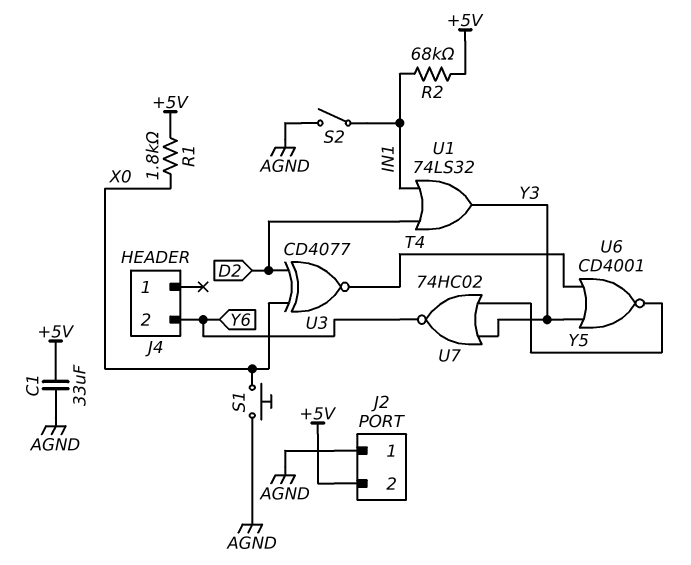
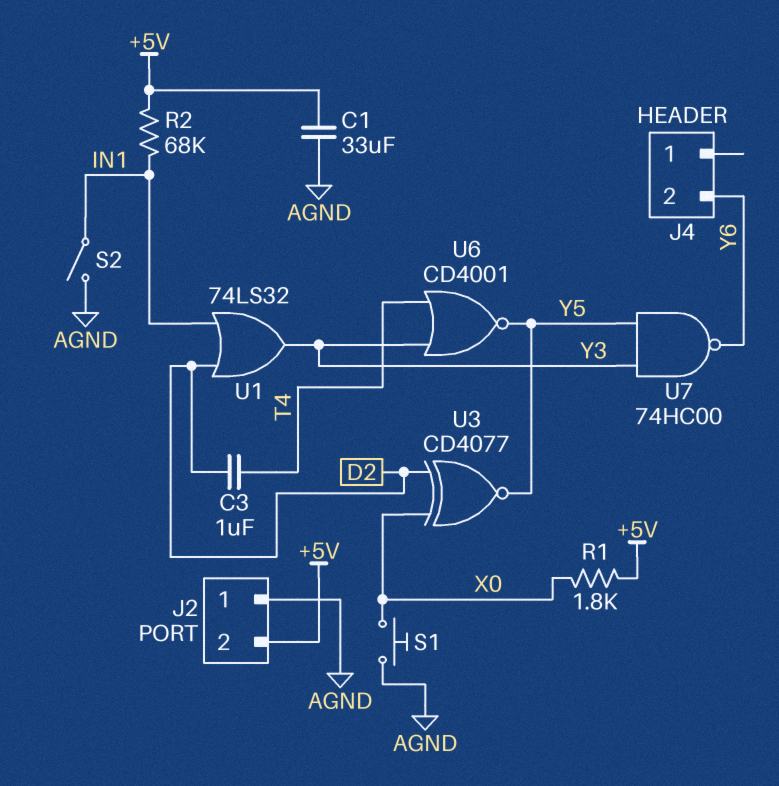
C3: none -> 1uF (D2, T4)
U3: XNOR CD4077 (in D2, in X0, out T4) -> XNOR CD4077 (in D2, in X0, out Y5)
U7: NOR 74HC02 (in Y3, in Y5, out Y6) -> NAND 74HC00 (in Y3, in Y5, out Y6)

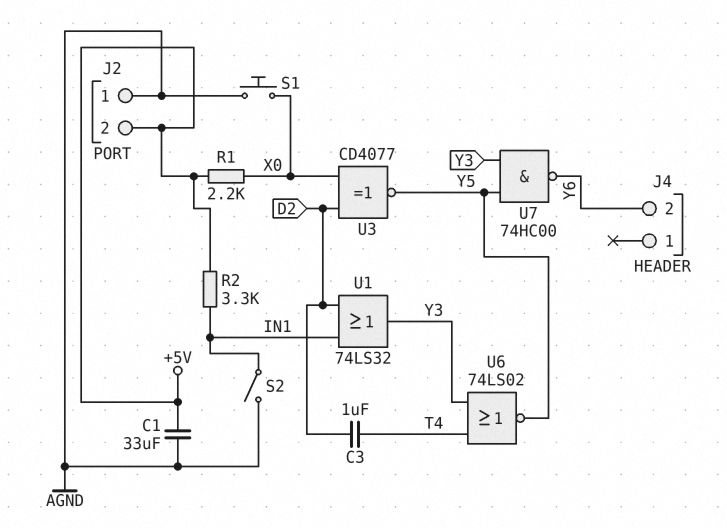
R1: 1.8k (+5V, X0) -> 2.2k (+5V, X0)
R2: 68k (+5V, IN1) -> 3.3k (+5V, IN1)
U6: NOR CD4001 (in T4, in Y3, out Y5) -> NOR 74LS02 (in T4, in Y3, out Y5)

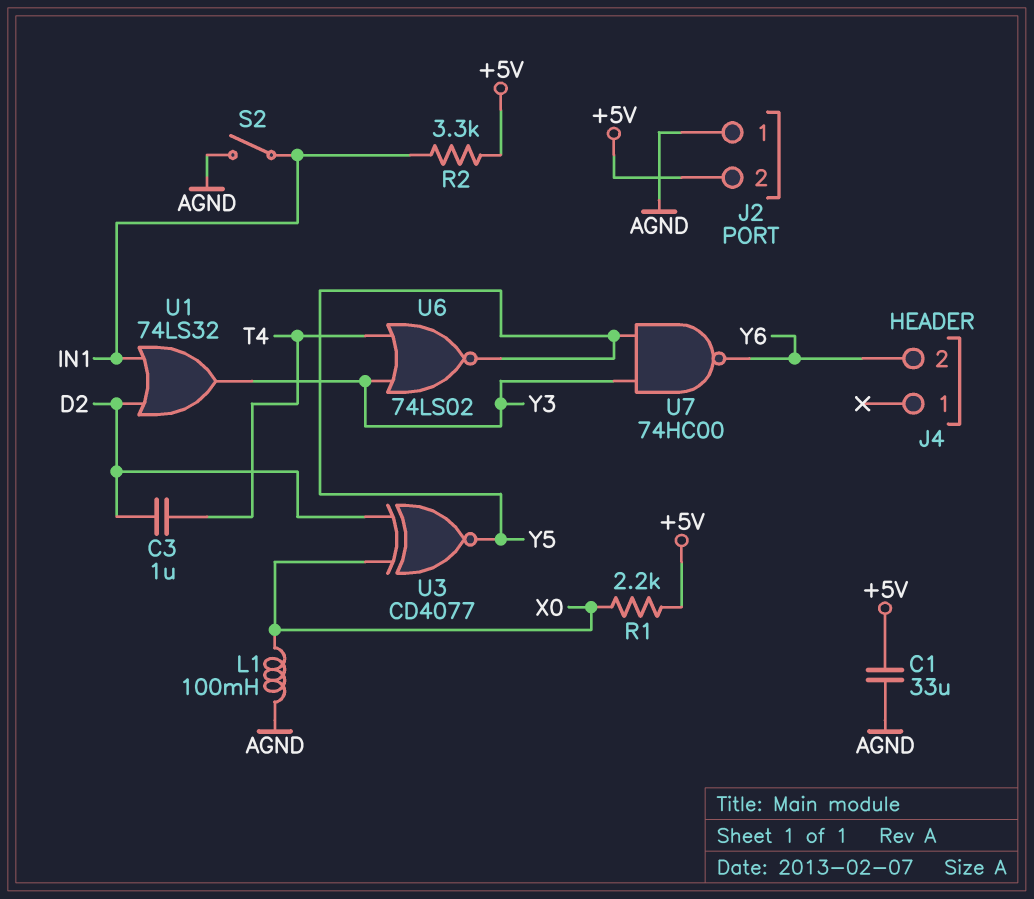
L1: none -> 100mH (AGND, X0)
S1: button (AGND, X0) -> none

